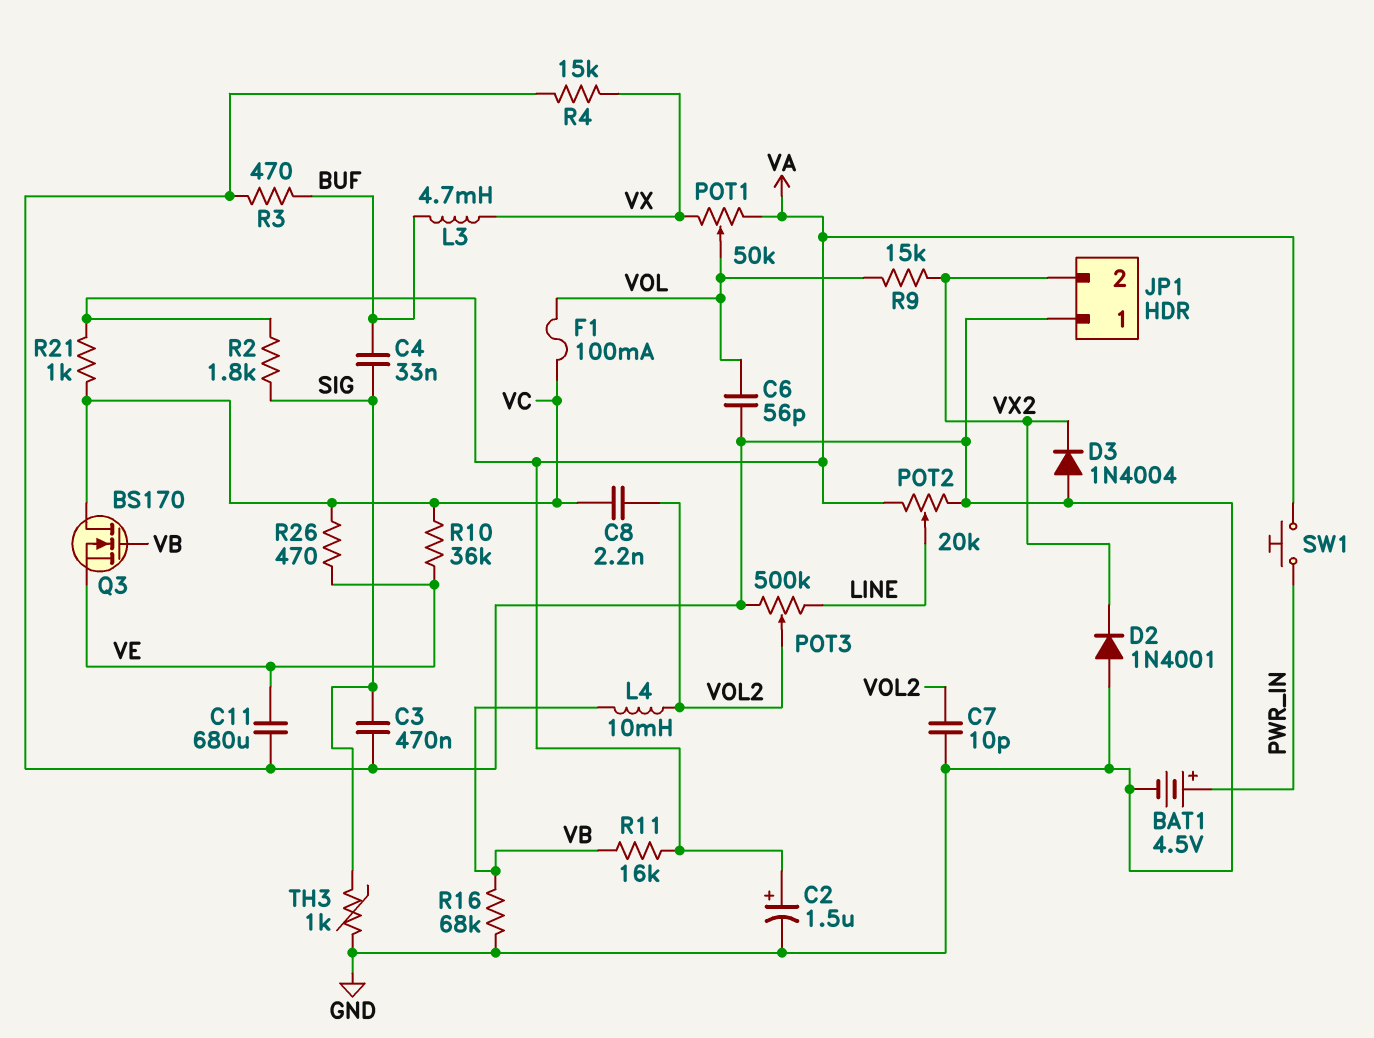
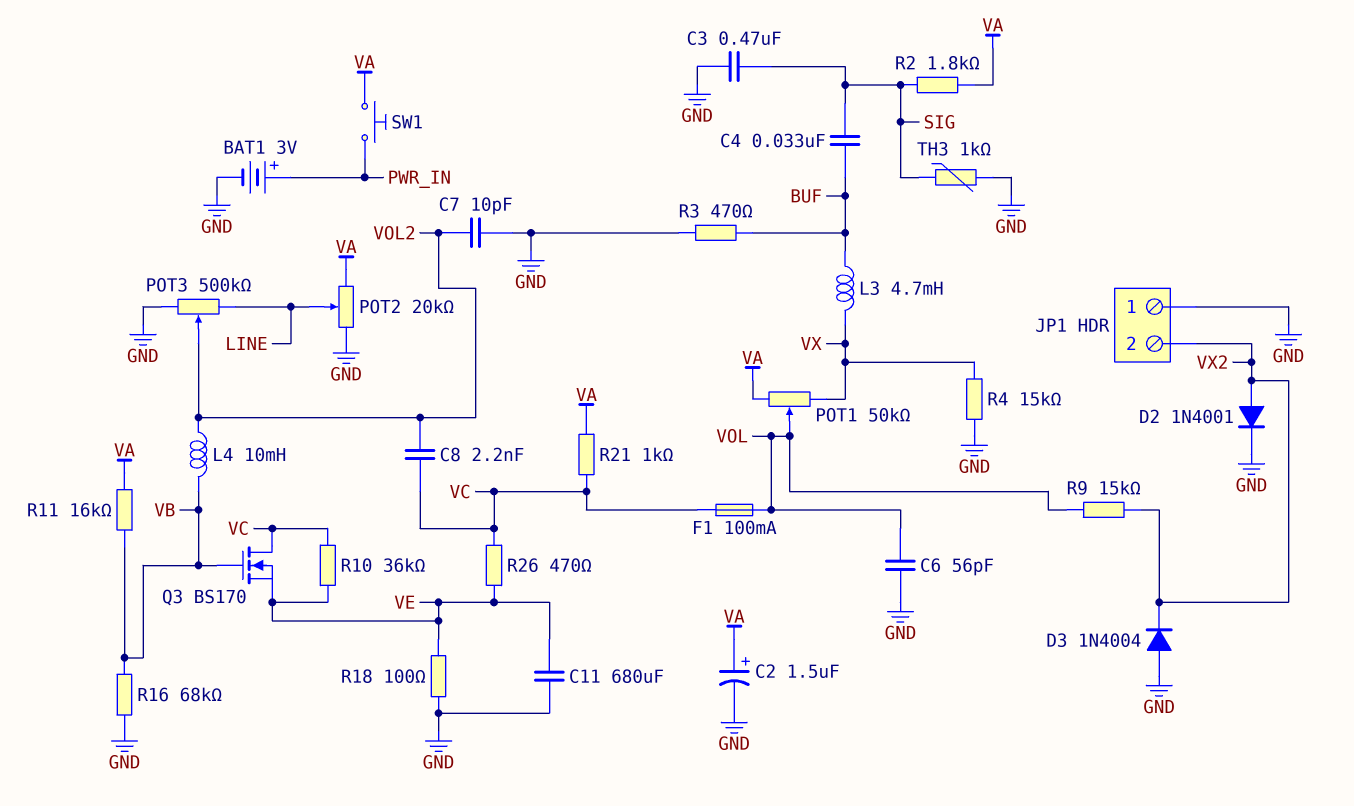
BAT1: 4.5V (plus PWR_IN, minus GND) -> 3V (plus PWR_IN, minus GND)
D2: diode 1N4001 (A GND, K VX2) -> diode 1N4001 (A VX2, K GND)
R18: none -> 100 (GND, VE)

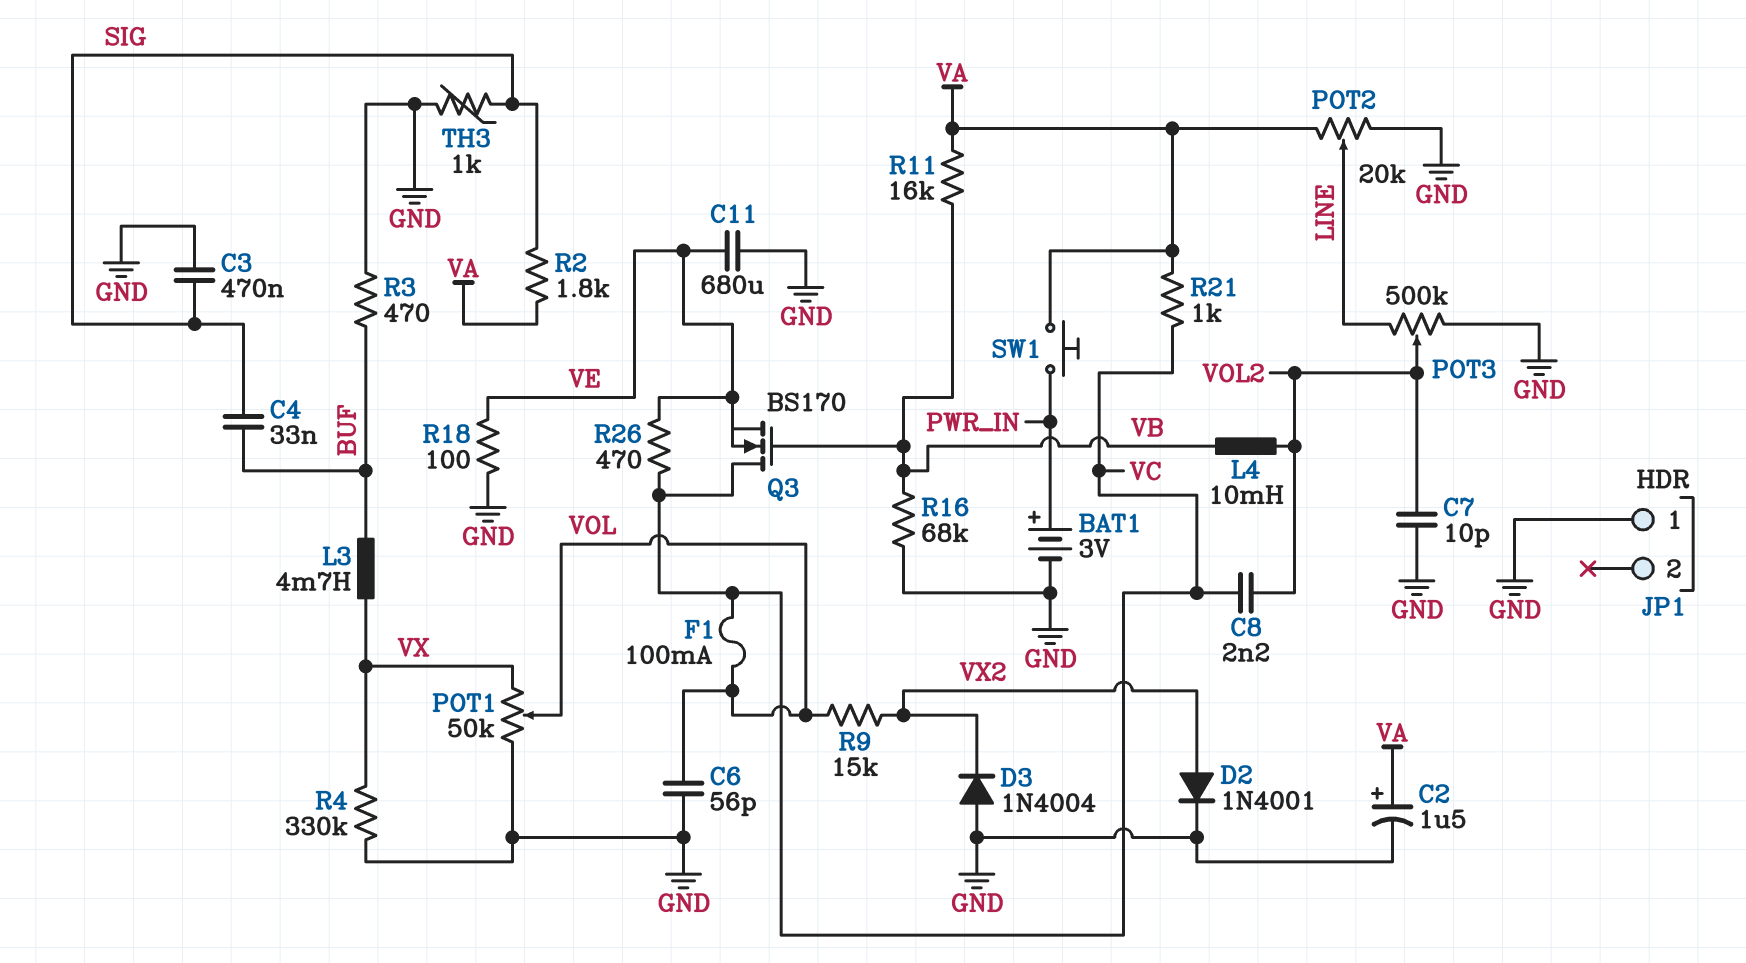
JP1 pin 2: VX2 -> none
POT1: 50k (VA, VX, wiper VOL) -> 50k (GND, VX, wiper VOL)
R4: 15k (GND, VX) -> 330k (GND, VX)
R10: 36k (VC, VE) -> none

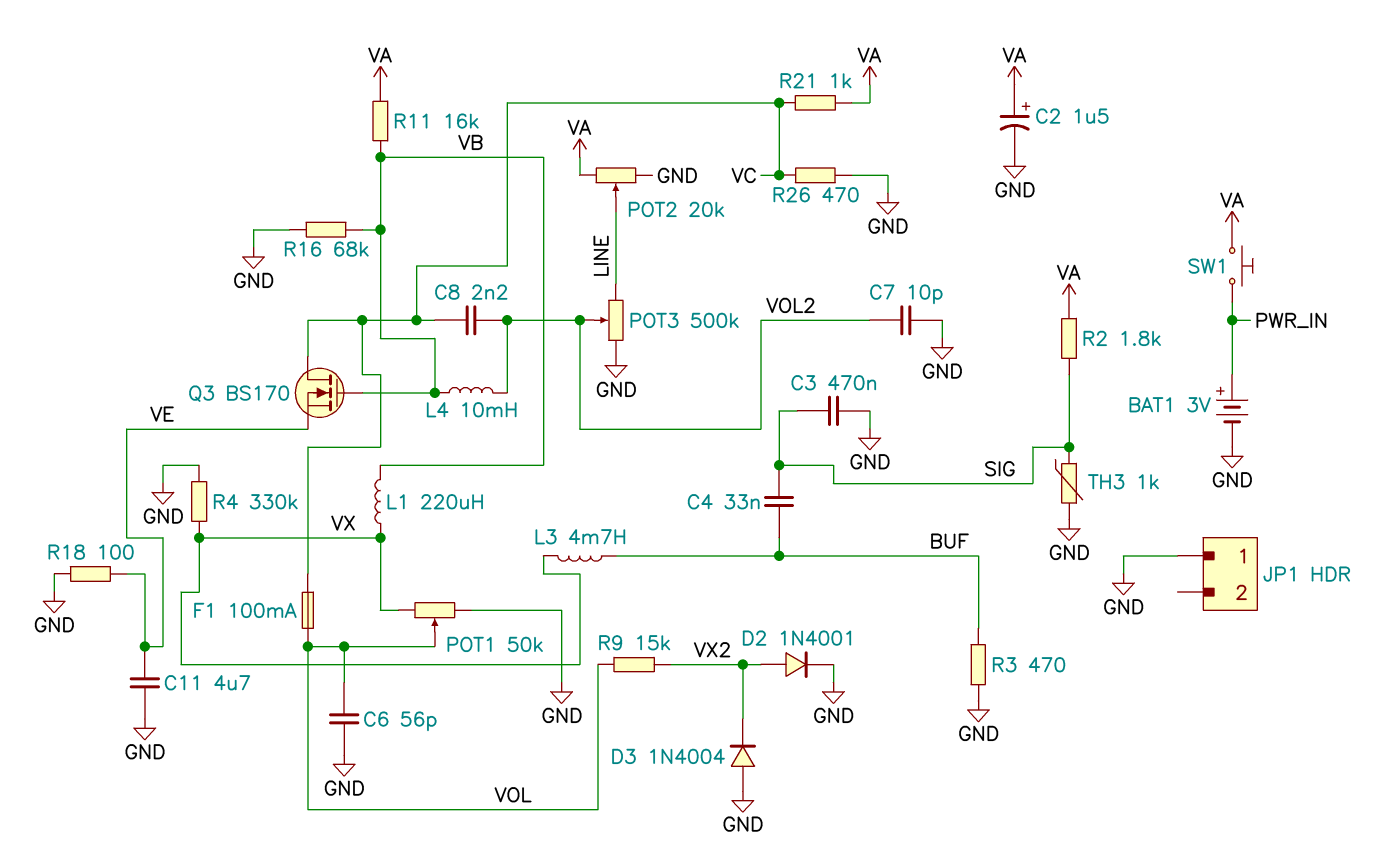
C11: 680uF (GND, VE) -> 4.7uF (GND, VE)
L1: none -> 220uH (VB, VX)
R26: 470 (VC, VE) -> 470 (GND, VC)

